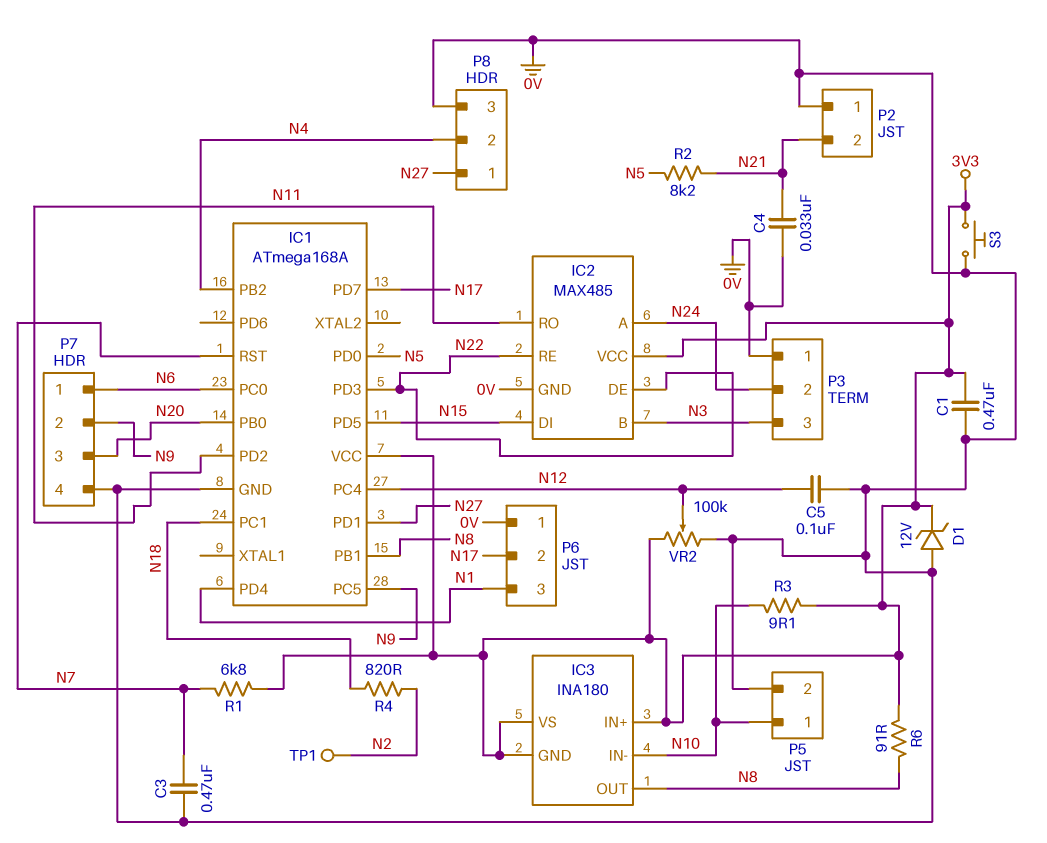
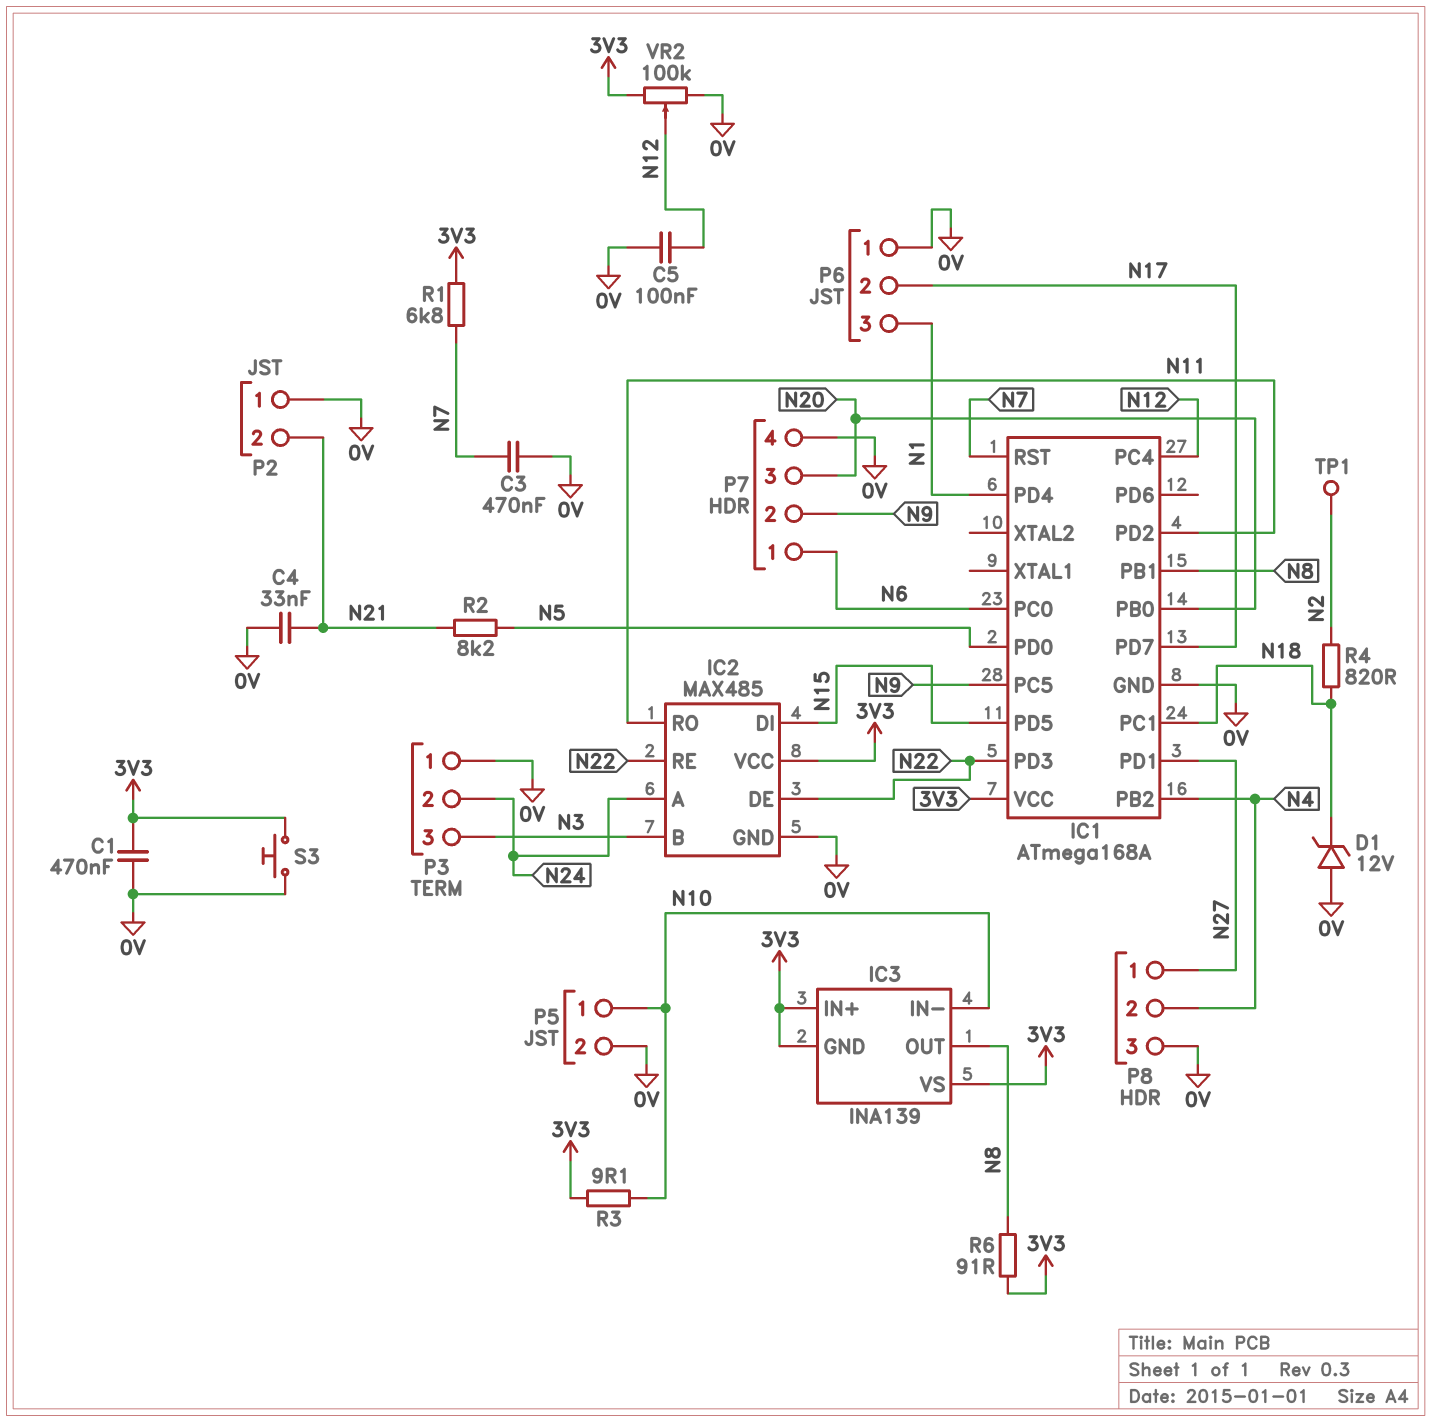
D1: zener 12V (A 0V, K 3V3) -> zener 12V (A 0V, K N18)
IC3: INA180 -> INA139

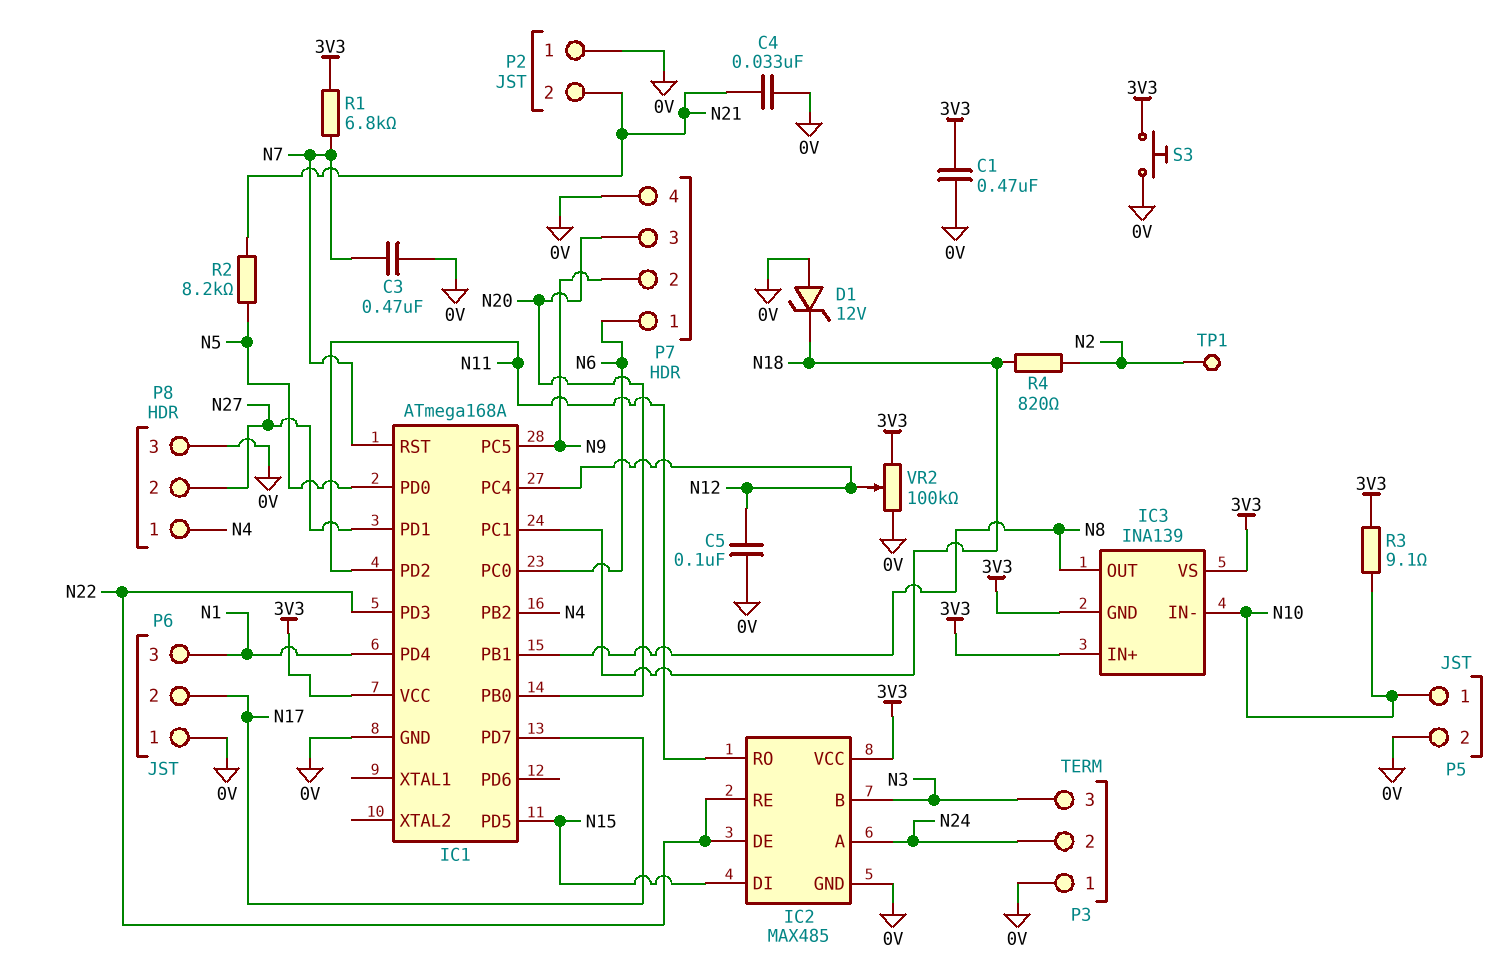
P8 pin 1: N27 -> N4
P8 pin 2: N4 -> N27
R6: 91 (3V3, N8) -> none

